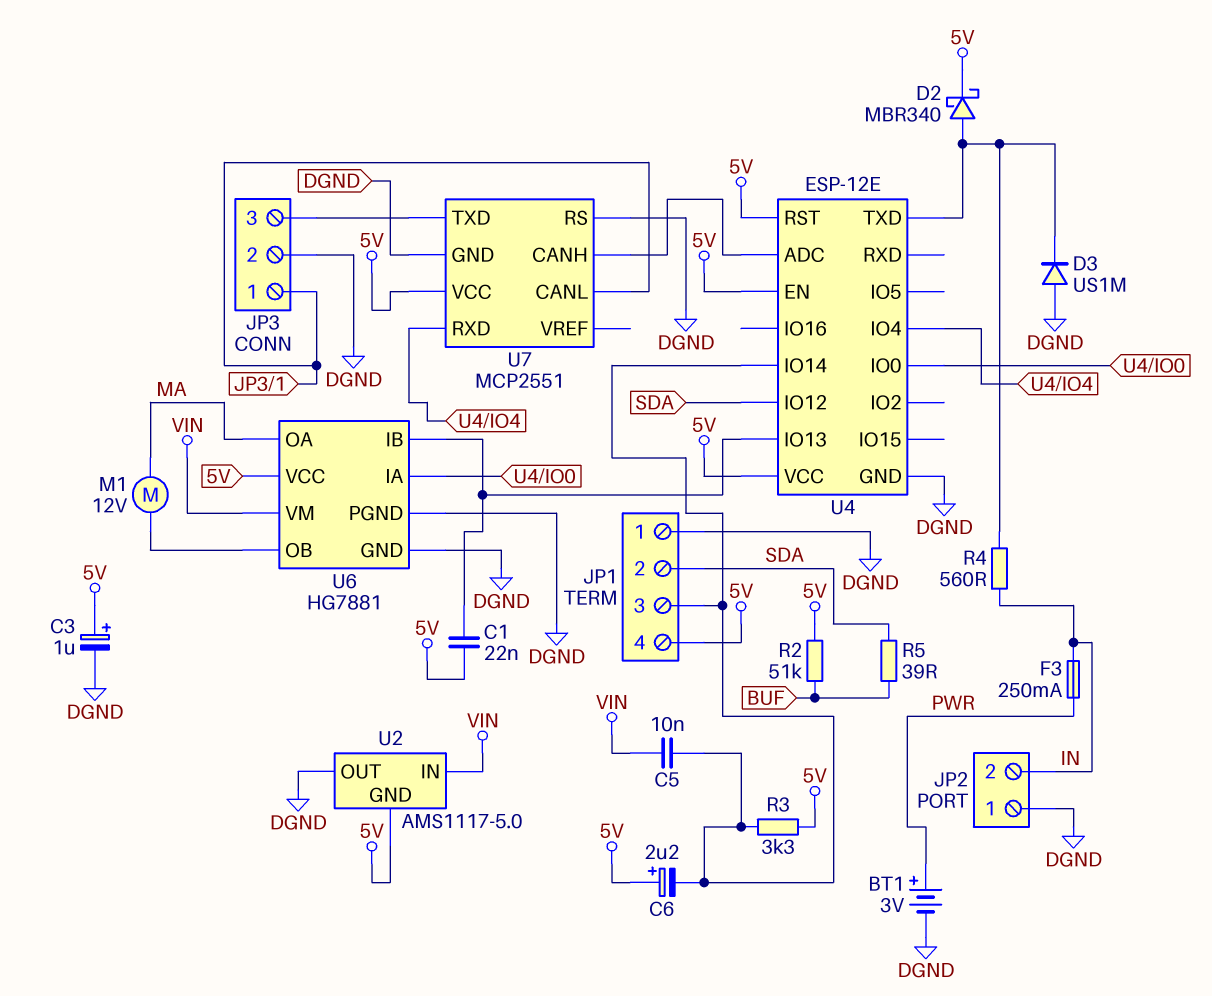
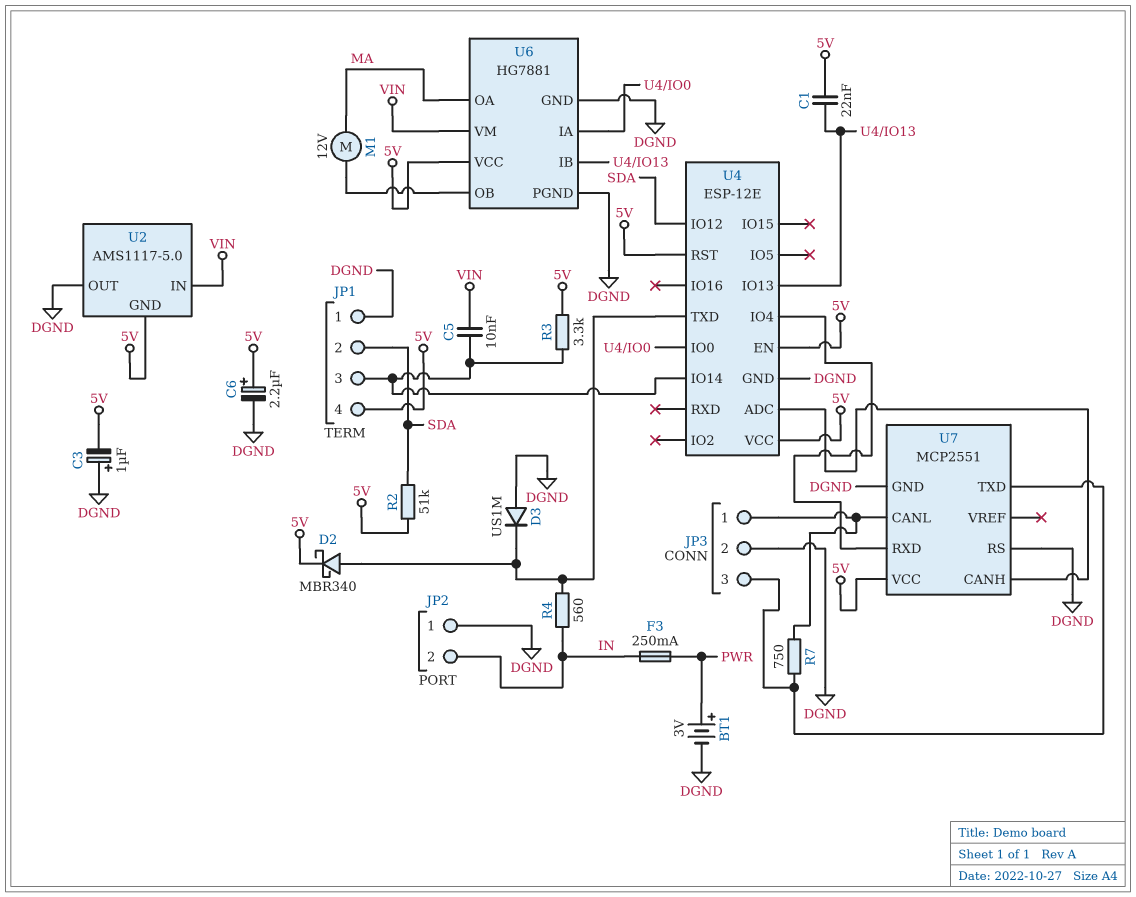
C3: 1uF (plus 5V, minus DGND) -> 1uF (plus DGND, minus 5V)
C6: 2.2uF (plus 5V, minus JP1/3) -> 2.2uF (plus 5V, minus DGND)
R2: 51k (5V, BUF) -> 51k (5V, SDA)
R5: 39 (BUF, SDA) -> none
R7: none -> 750 (JP3/1, JP3/3)

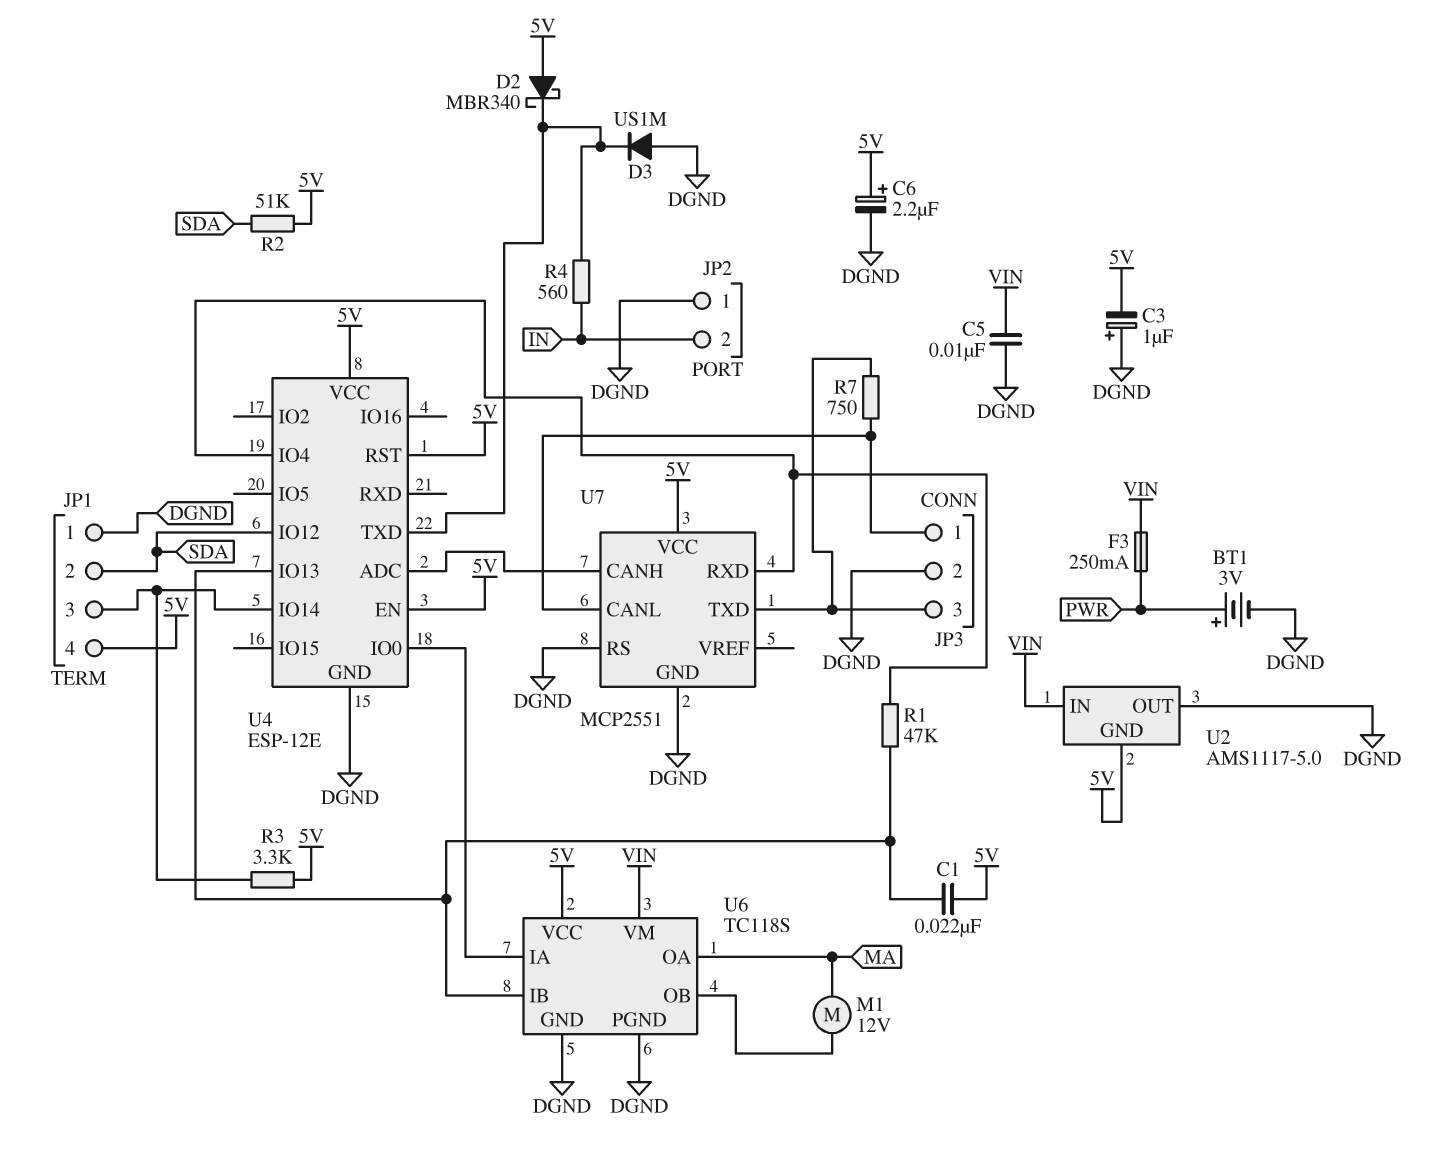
C5: 10nF (JP1/3, VIN) -> 10nF (DGND, VIN)
D2: schottky MBR340 (A U4/TXD, K 5V) -> schottky MBR340 (A 5V, K U4/TXD)
F3: 250mA (IN, PWR) -> 250mA (PWR, VIN)
R1: none -> 47k (U4/IO4, U4/IO13)
U6: HG7881 -> TC118S

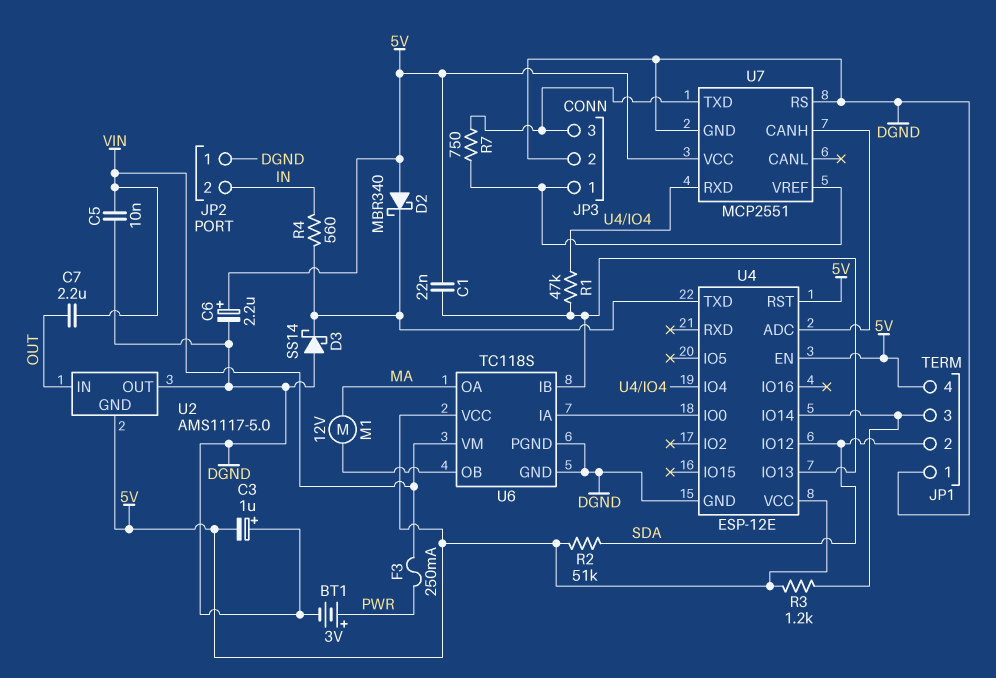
C7: none -> 2.2uF (OUT, VIN)
D3: diode US1M (A DGND, K U4/TXD) -> schottky SS14 (A DGND, K U4/TXD)
R3: 3.3k (5V, JP1/3) -> 1.2k (5V, JP1/3)
U2 pin IN: VIN -> OUT
U7 pin CANL: JP3/1 -> none
U7 pin VREF: none -> JP3/1

